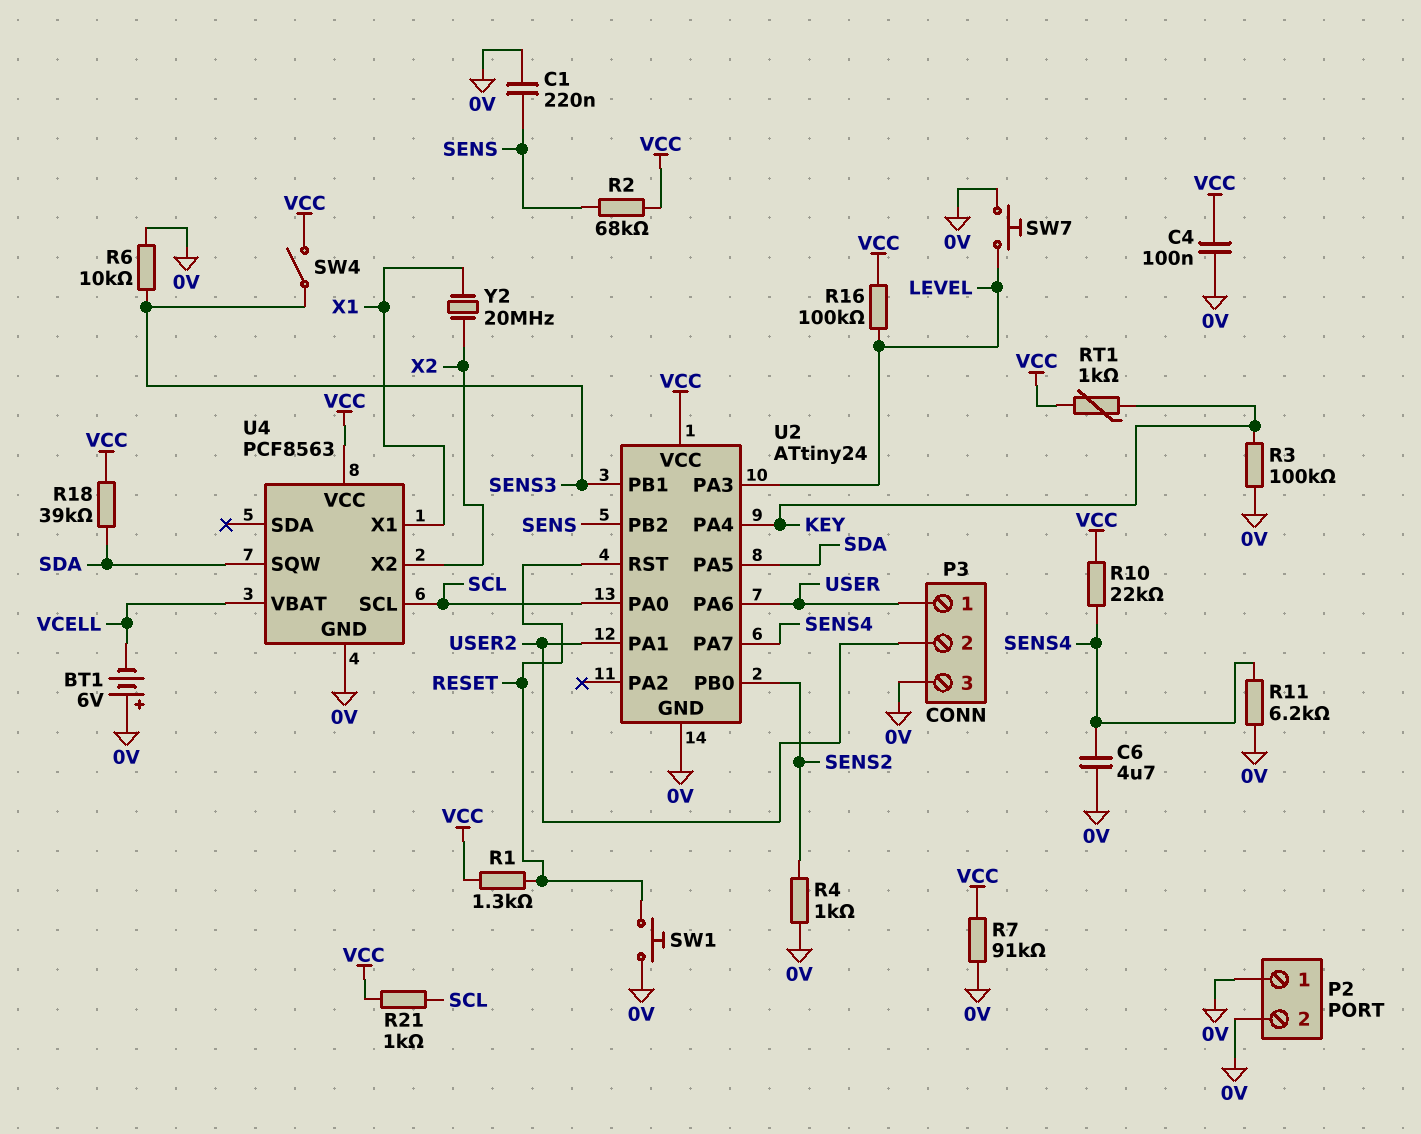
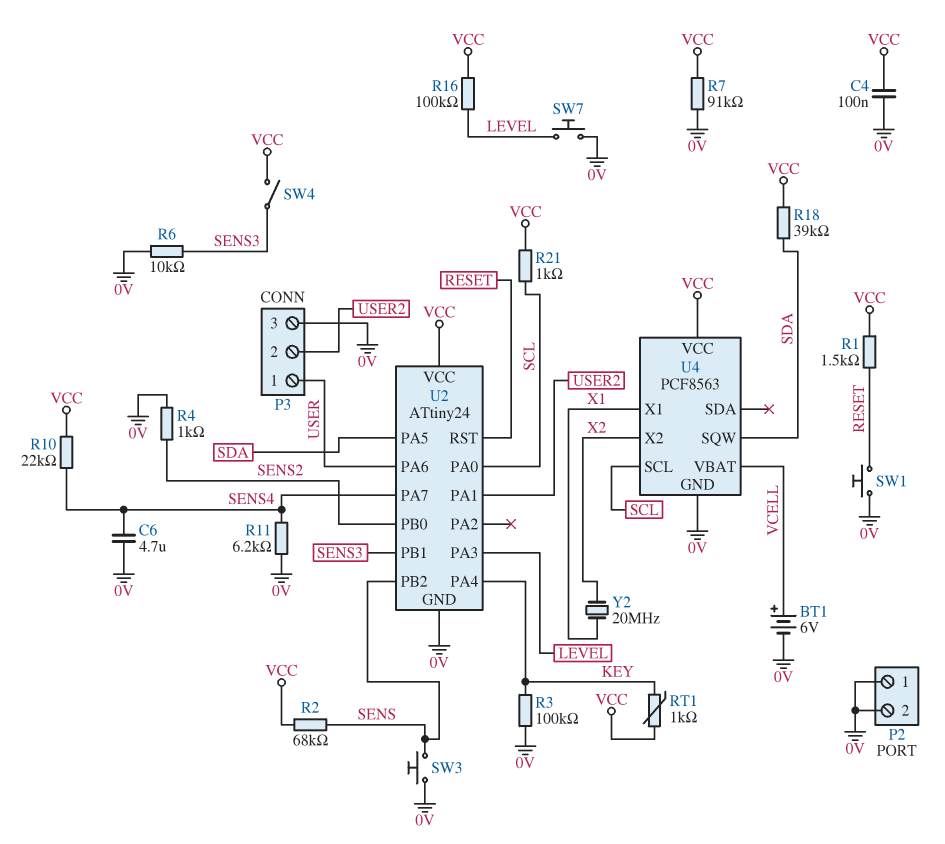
BT1: 6V (plus 0V, minus VCELL) -> 6V (plus VCELL, minus 0V)
C1: 220nF (0V, SENS) -> none
R1: 1.3k (RESET, VCC) -> 1.5k (RESET, VCC)
SW3: none -> button (0V, SENS)

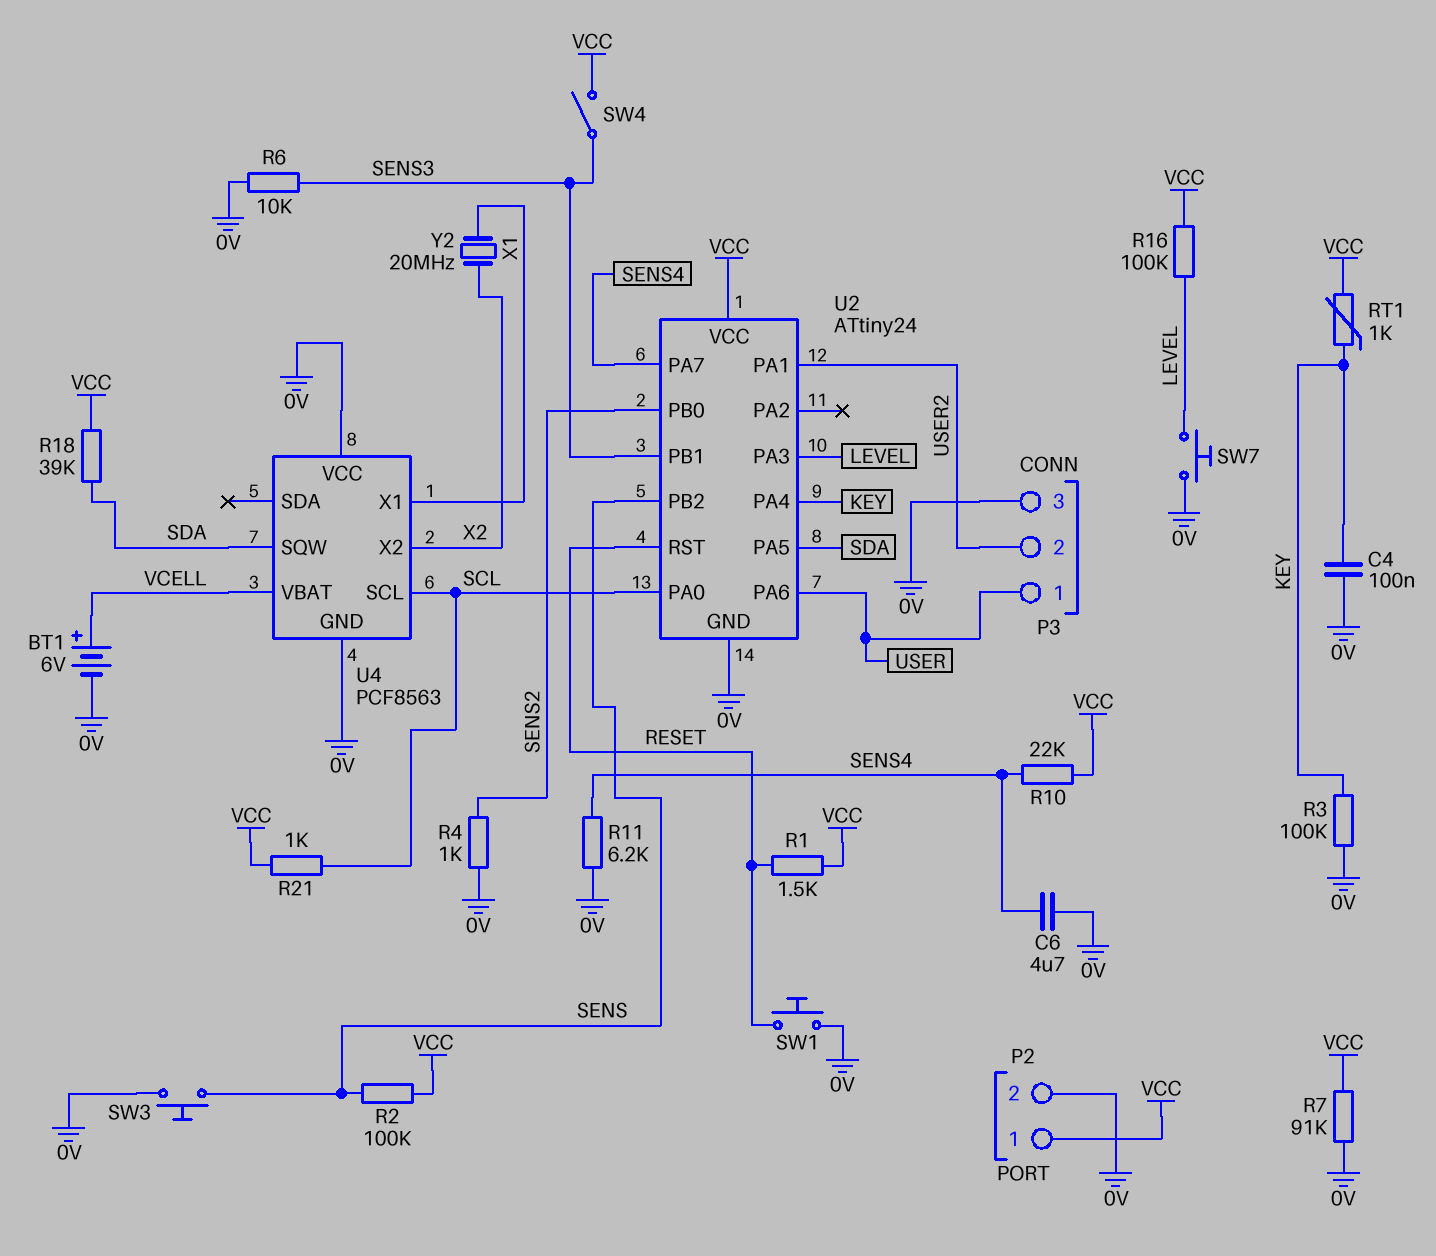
C4: 100nF (0V, VCC) -> 100nF (0V, KEY)
P2 pin 1: 0V -> VCC
R2: 68k (SENS, VCC) -> 100k (SENS, VCC)
U4 pin VCC: VCC -> 0V

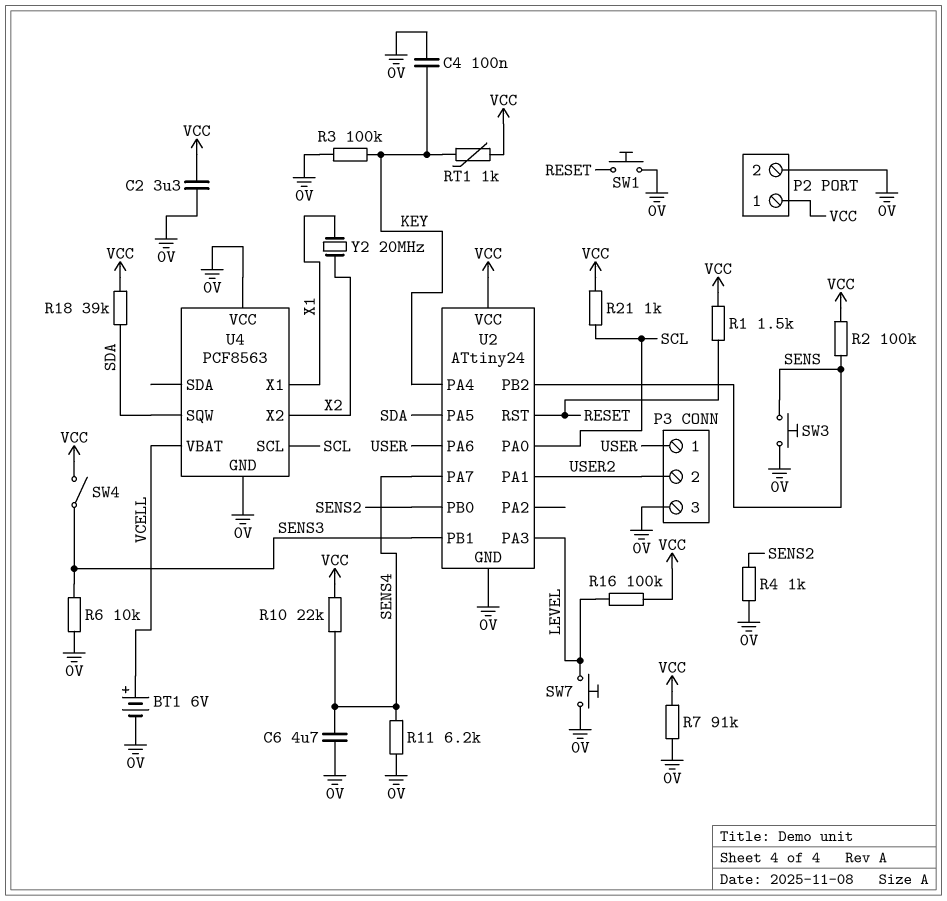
C2: none -> 3.3uF (0V, VCC)

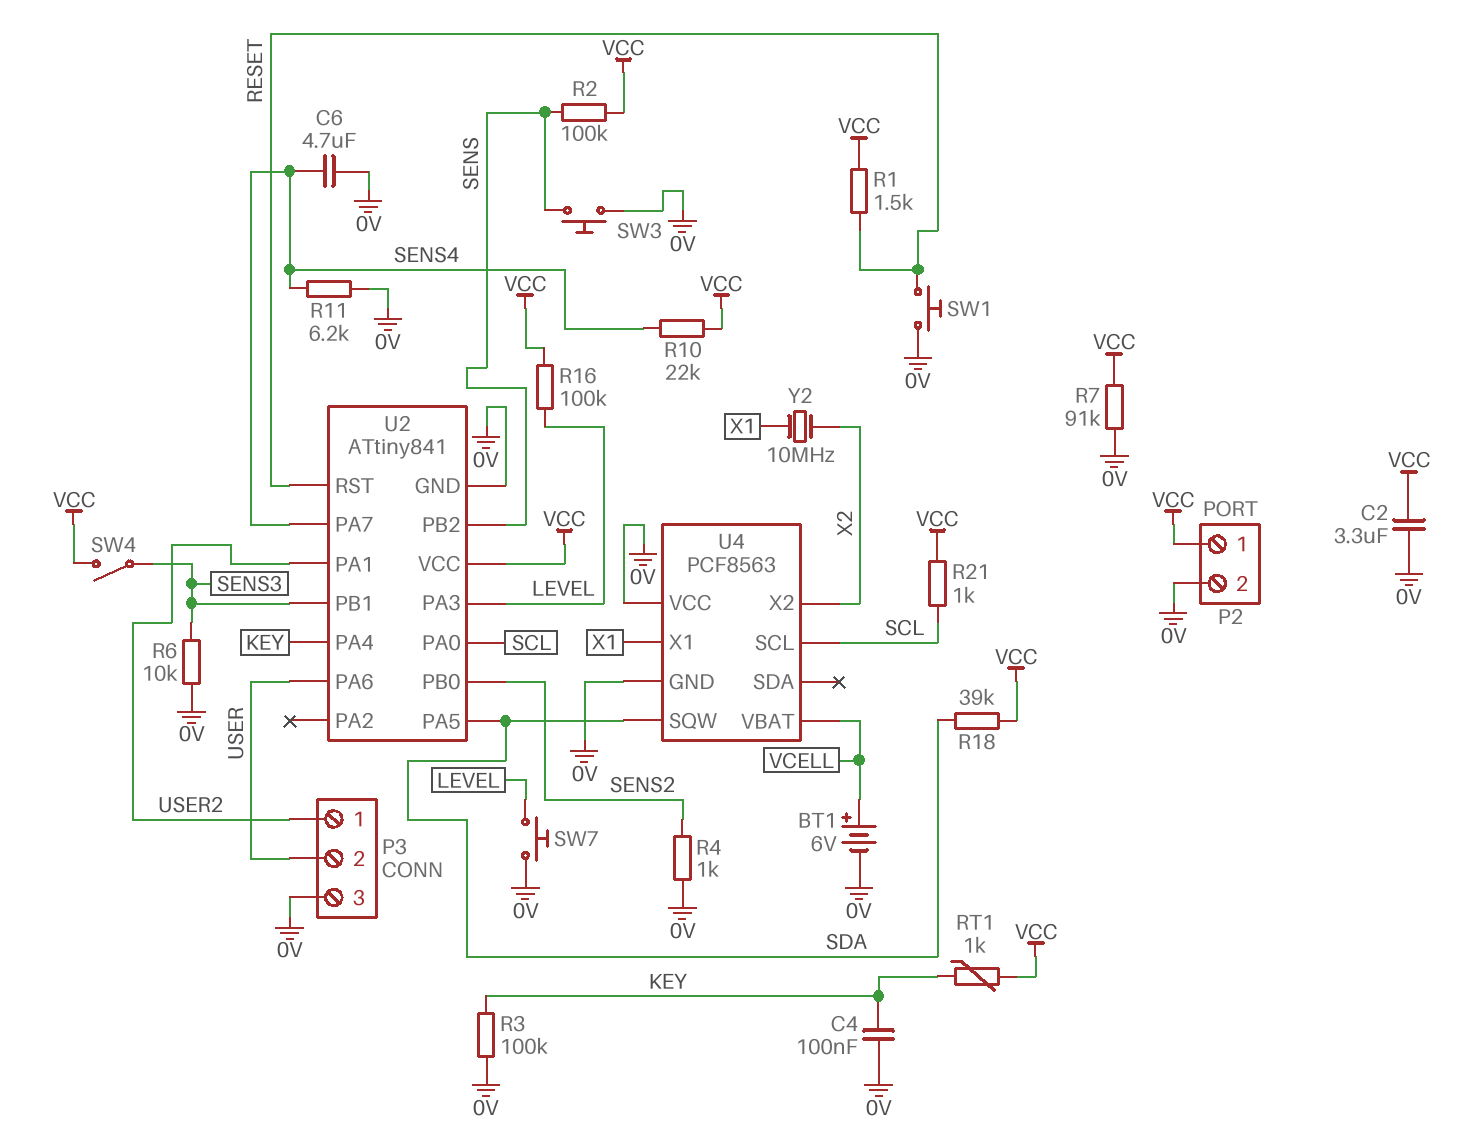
P3 pin 1: USER -> USER2
P3 pin 2: USER2 -> USER
U2: ATtiny24 -> ATtiny841
Y2: 20MHz (X1, X2) -> 10MHz (X1, X2)

